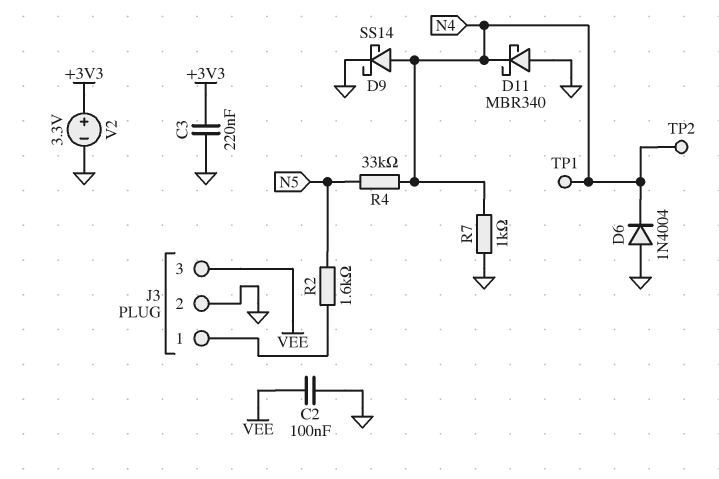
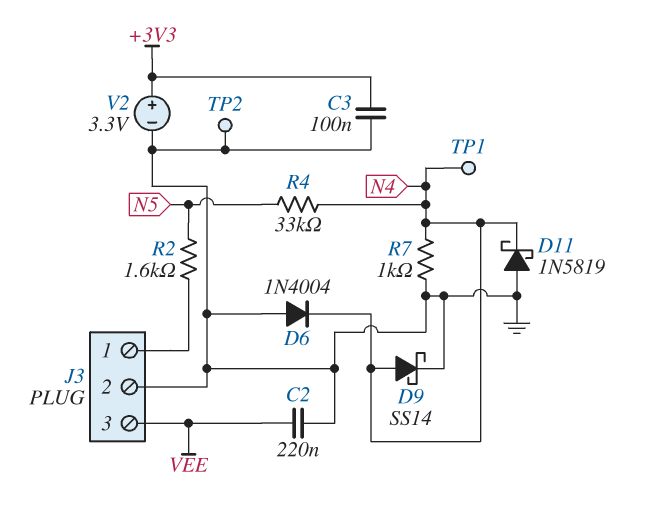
C2: 100nF (GND, VEE) -> 220nF (GND, VEE)
C3: 220nF (+3V3, GND) -> 100nF (+3V3, GND)
D11: schottky MBR340 (A GND, K N4) -> schottky 1N5819 (A GND, K N4)
TP2: test point (N4) -> test point (GND)

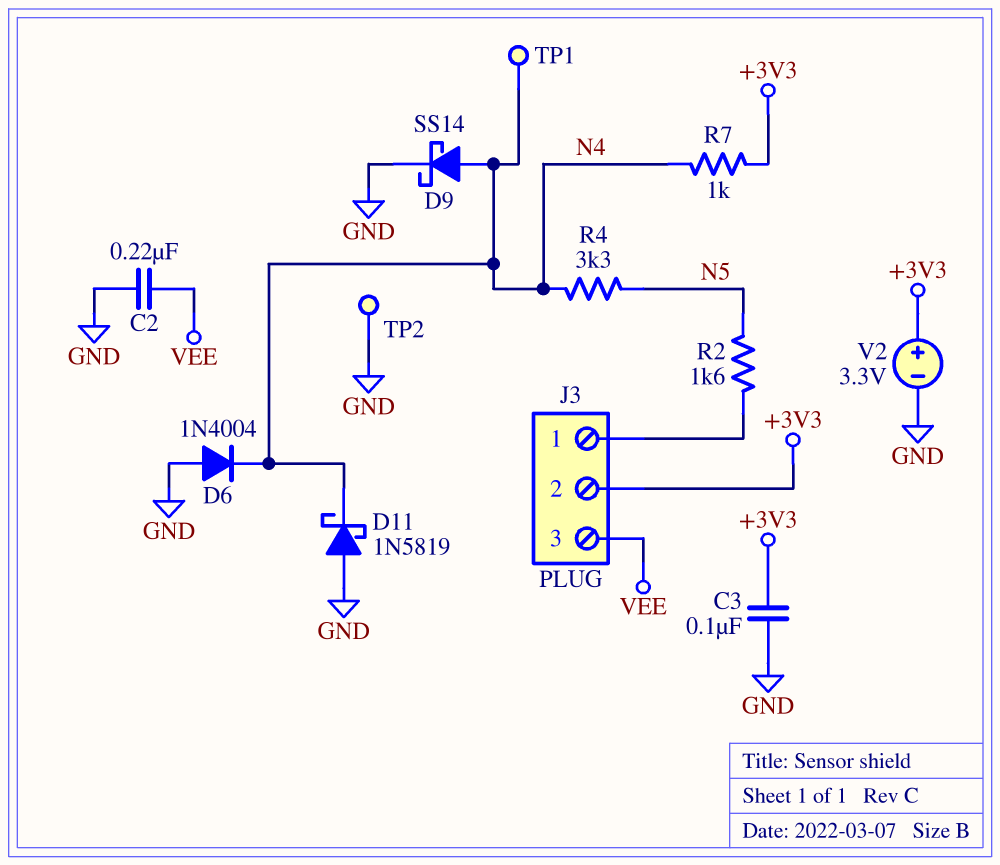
J3 pin 2: GND -> +3V3
R4: 33k (N4, N5) -> 3.3k (N4, N5)
R7: 1k (GND, N4) -> 1k (+3V3, N4)

